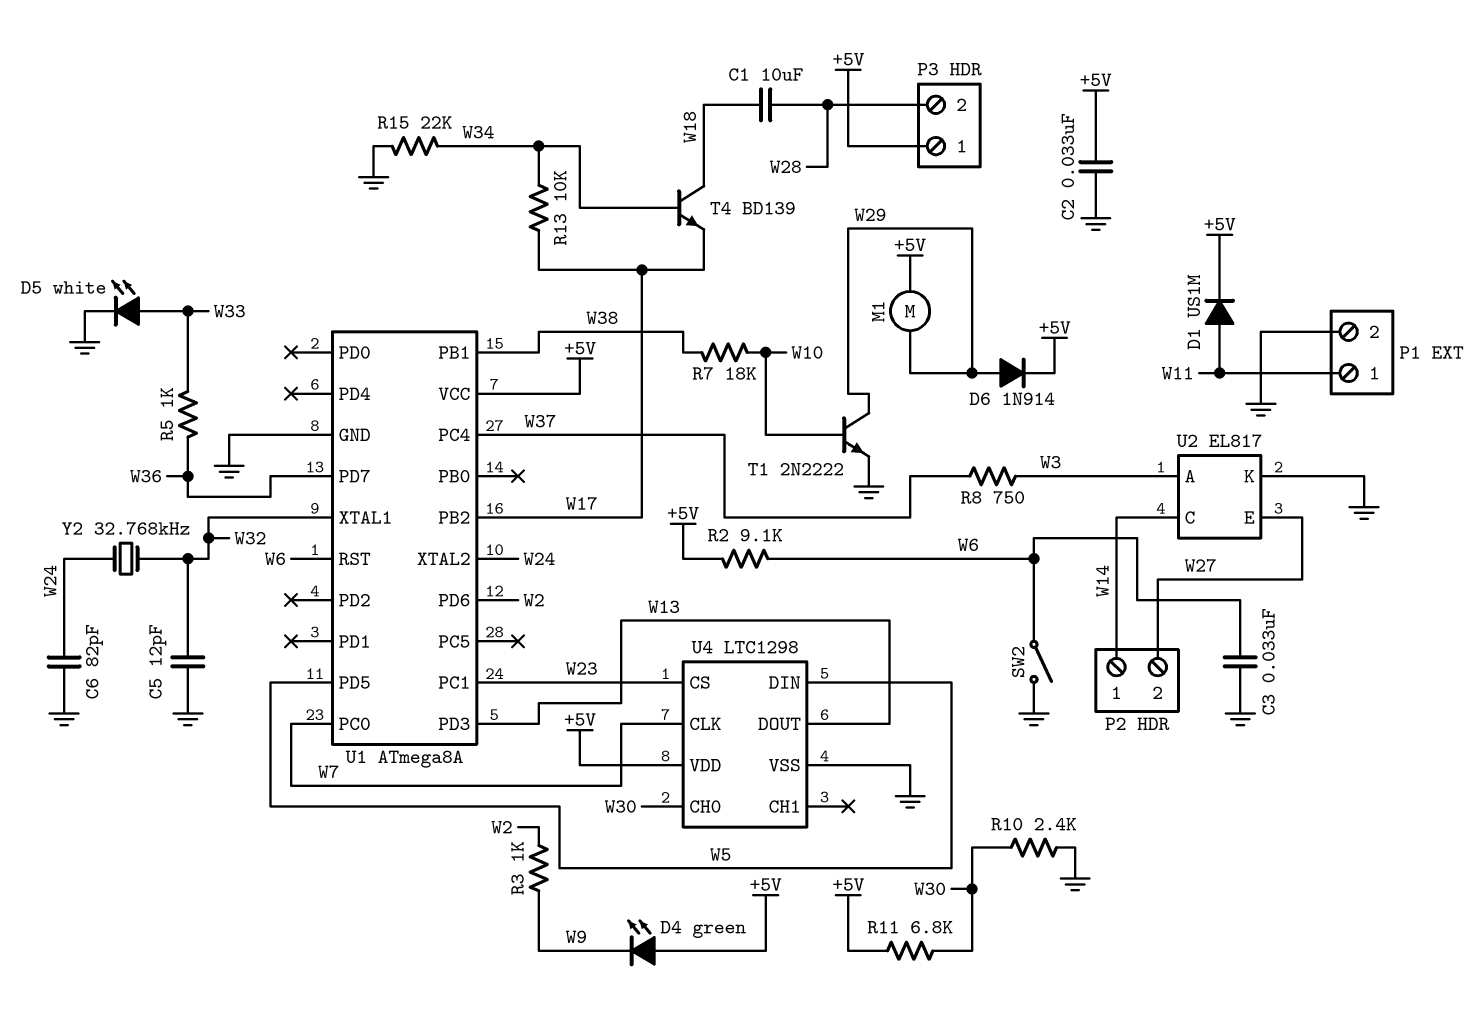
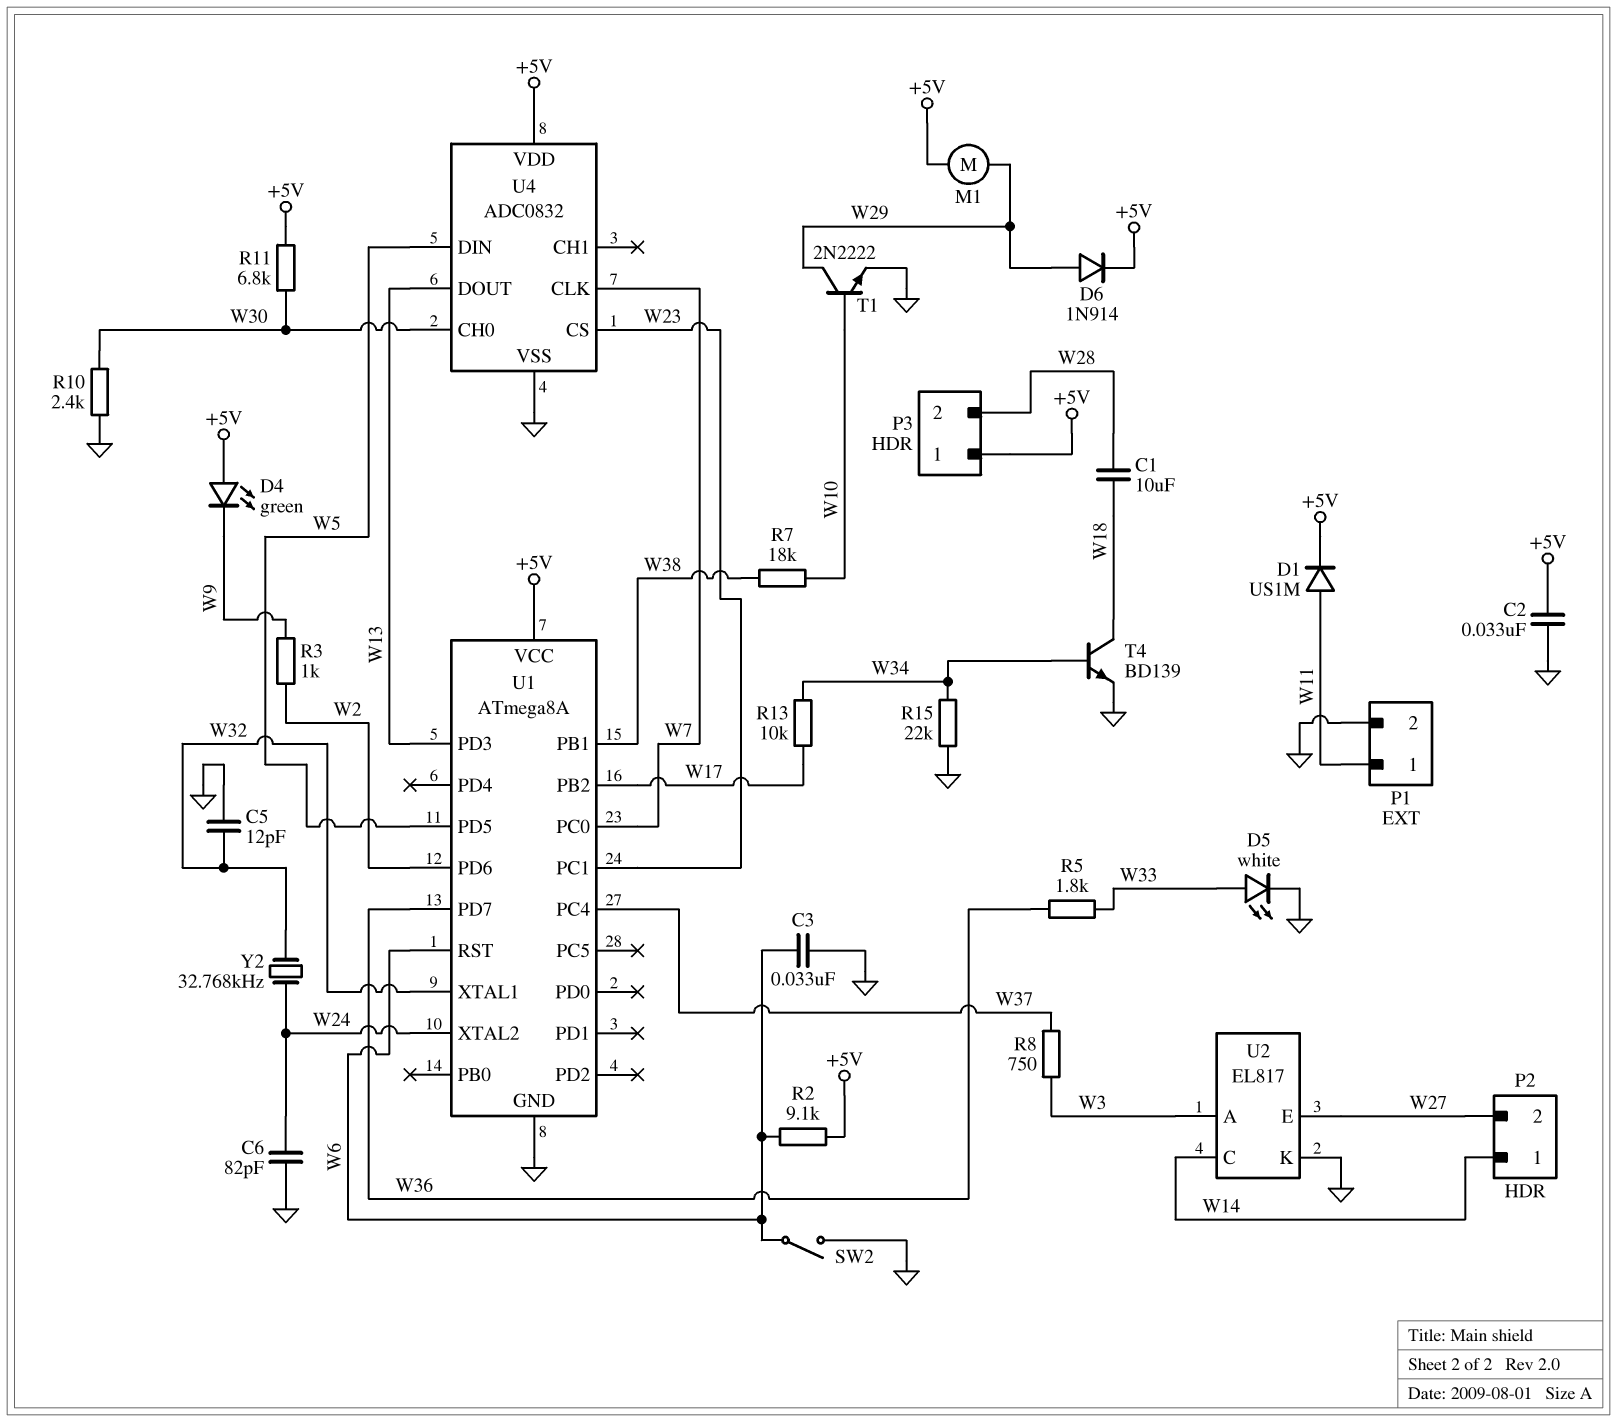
R5: 1k (W33, W36) -> 1.8k (W33, W36)
T4: NPN BD139 (B W34, C W18, E W17) -> NPN BD139 (B W34, C W18, E GND)
U4: LTC1298 -> ADC0832

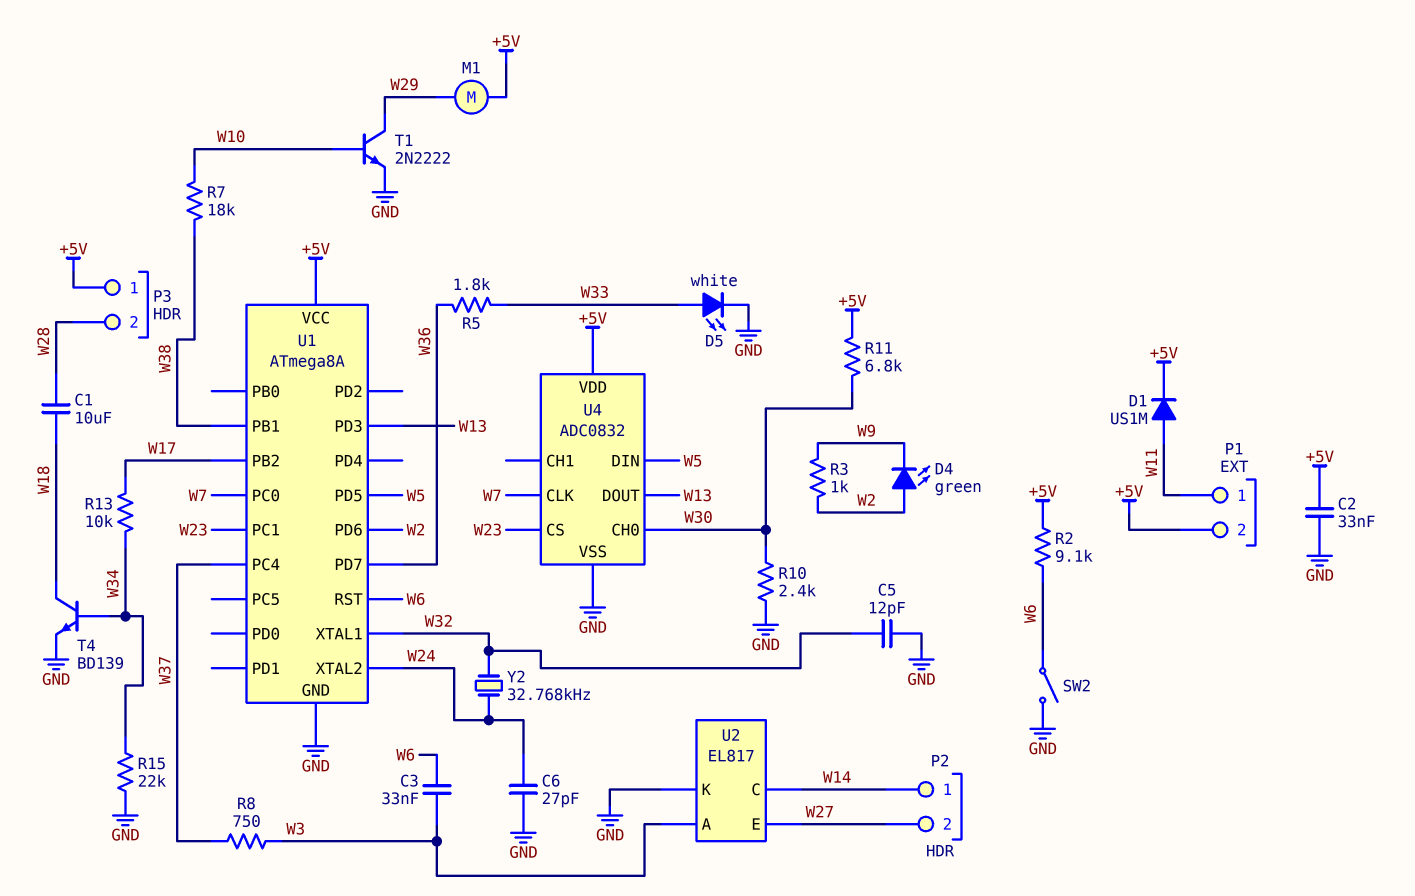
C3: 33nF (GND, W6) -> 33nF (W3, W6)
C6: 82pF (GND, W24) -> 27pF (GND, W24)
D4: LED green (A +5V, K W9) -> LED green (A W2, K W9)
D6: diode 1N914 (A W29, K +5V) -> none
P1 pin 2: GND -> +5V

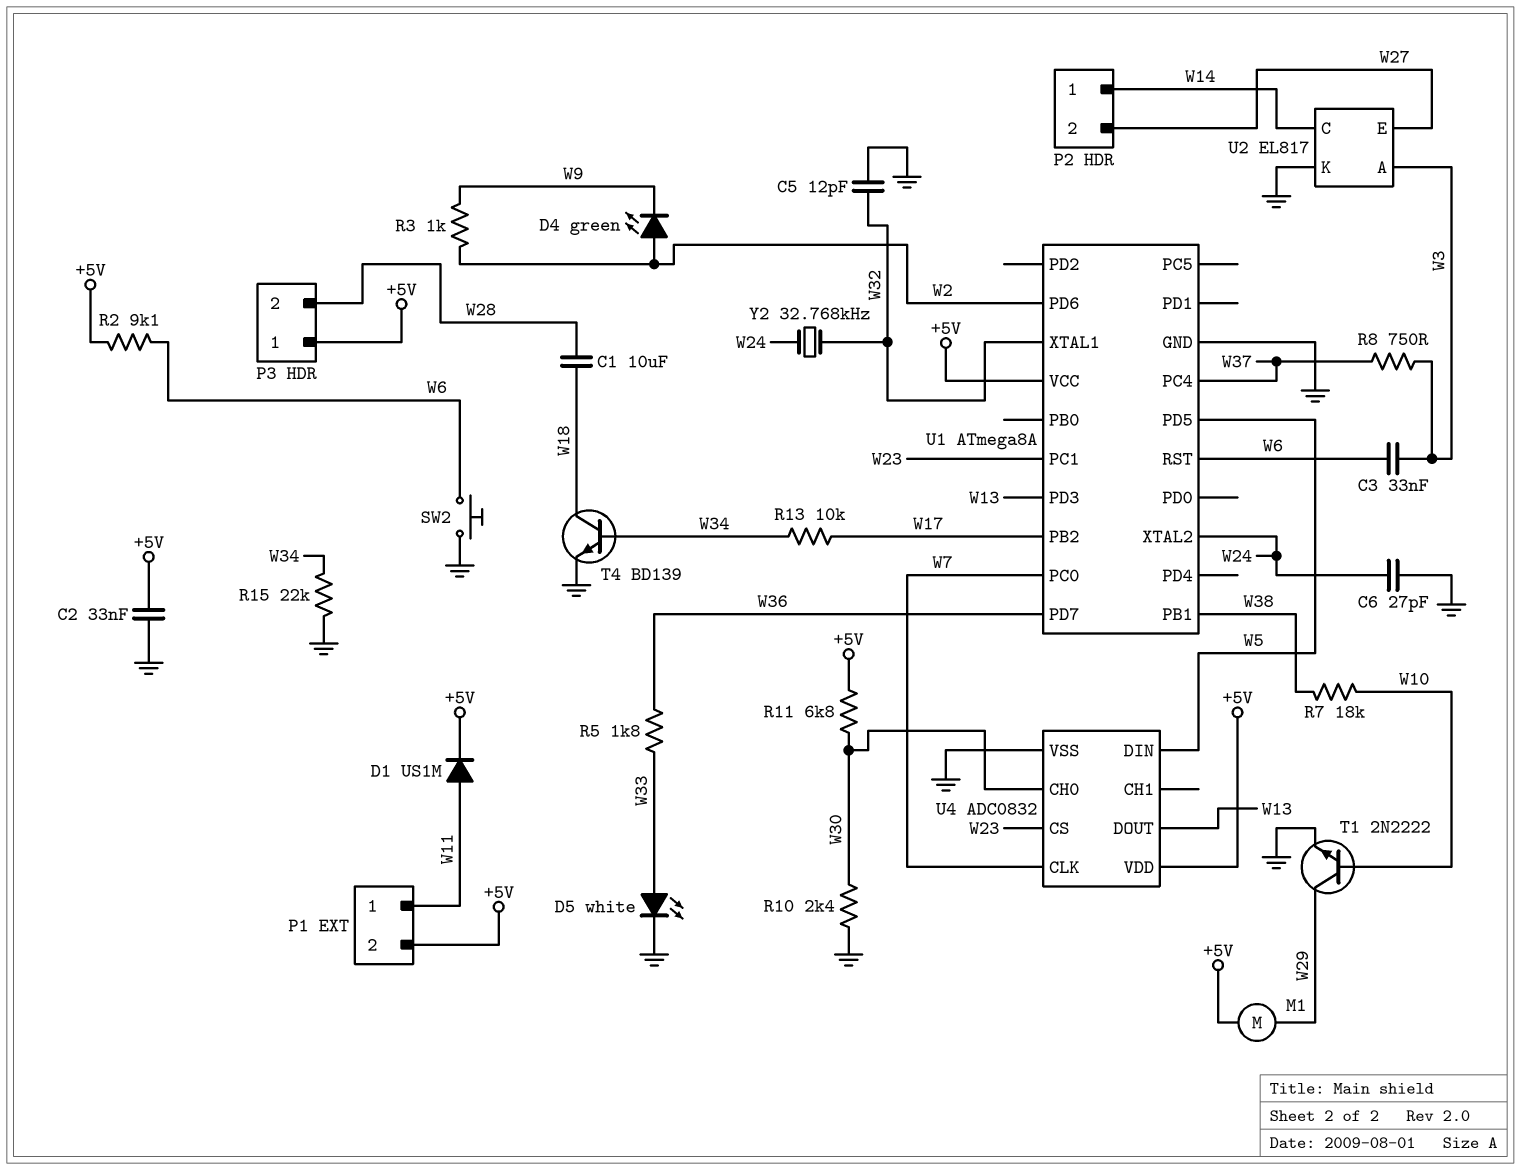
SW2: switch (GND, W6) -> button (GND, W6)

